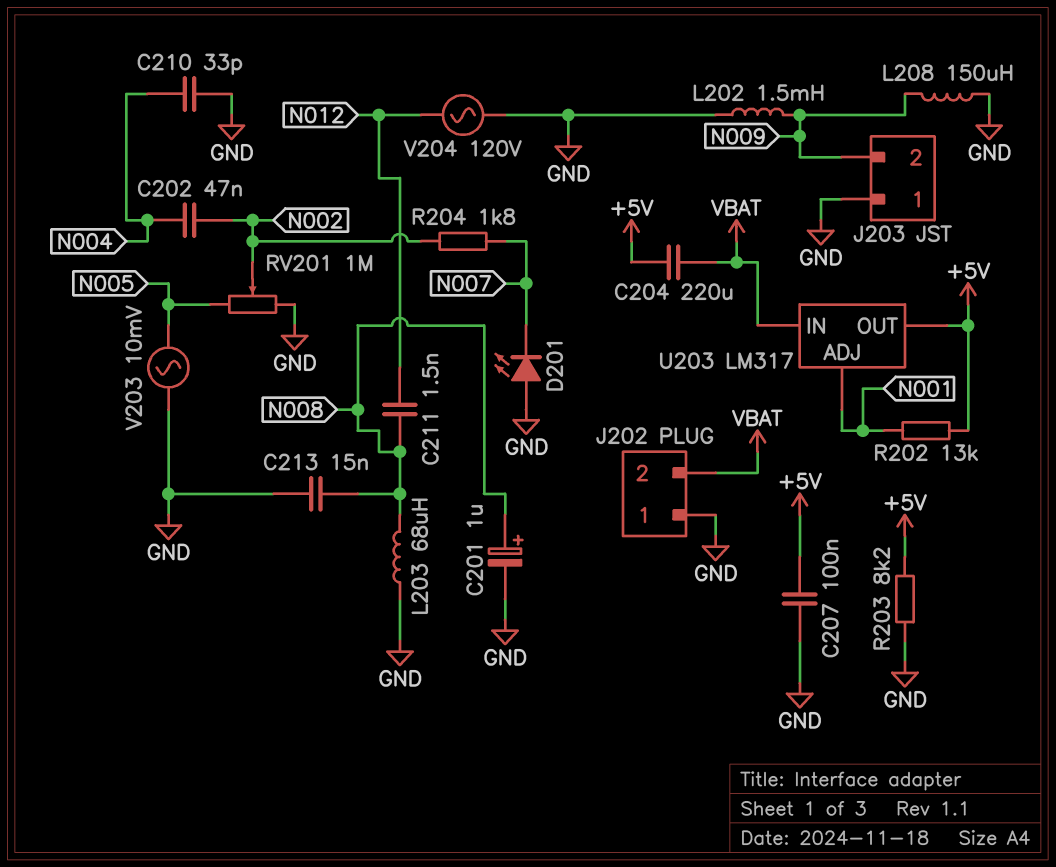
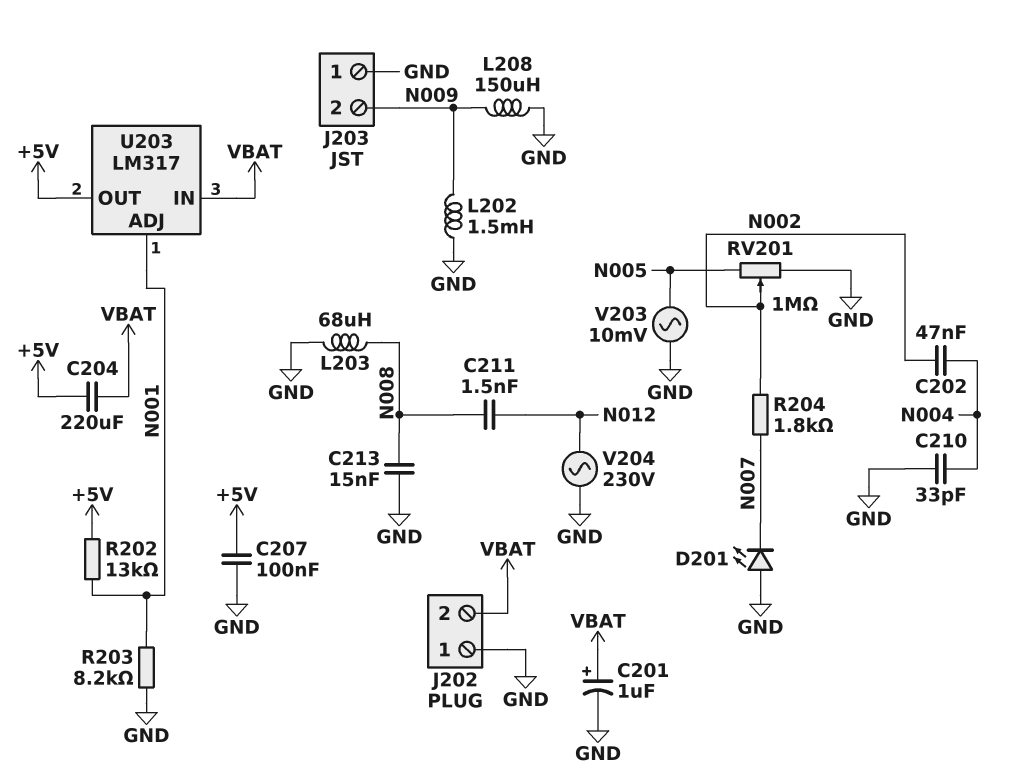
C201: 1uF (plus N008, minus GND) -> 1uF (plus VBAT, minus GND)
R203: 8.2k (+5V, GND) -> 8.2k (GND, N001)
V204: AC 120V (GND, N012) -> AC 230V (GND, N012)

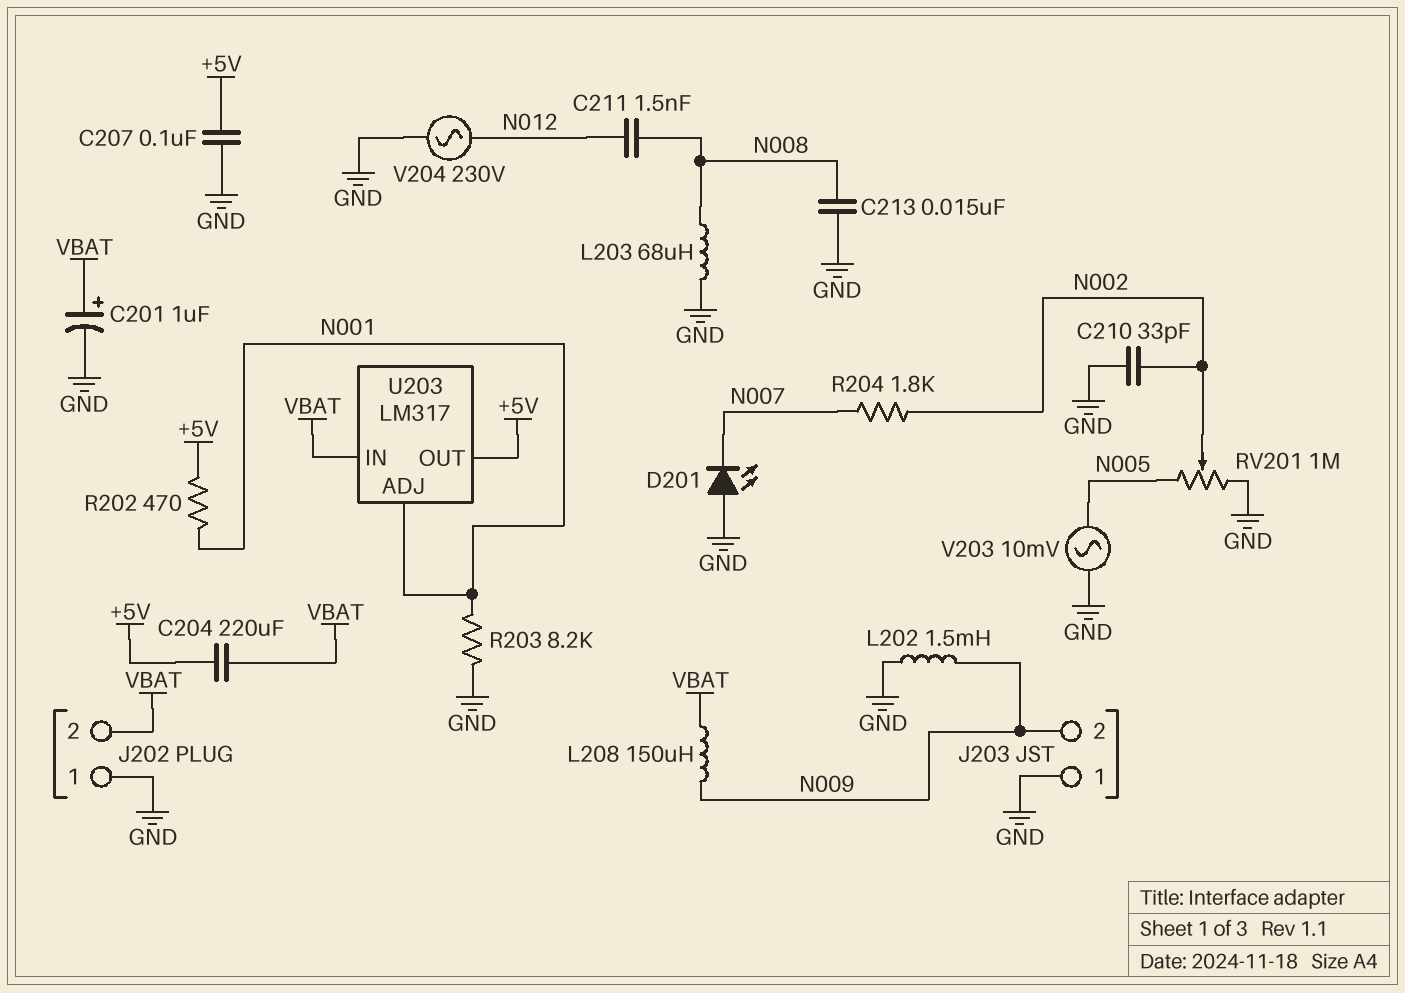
C202: 47nF (N002, N004) -> none
C210: 33pF (GND, N004) -> 33pF (GND, N002)
L208: 150uH (GND, N009) -> 150uH (N009, VBAT)
R202: 13k (+5V, N001) -> 470 (+5V, N001)

